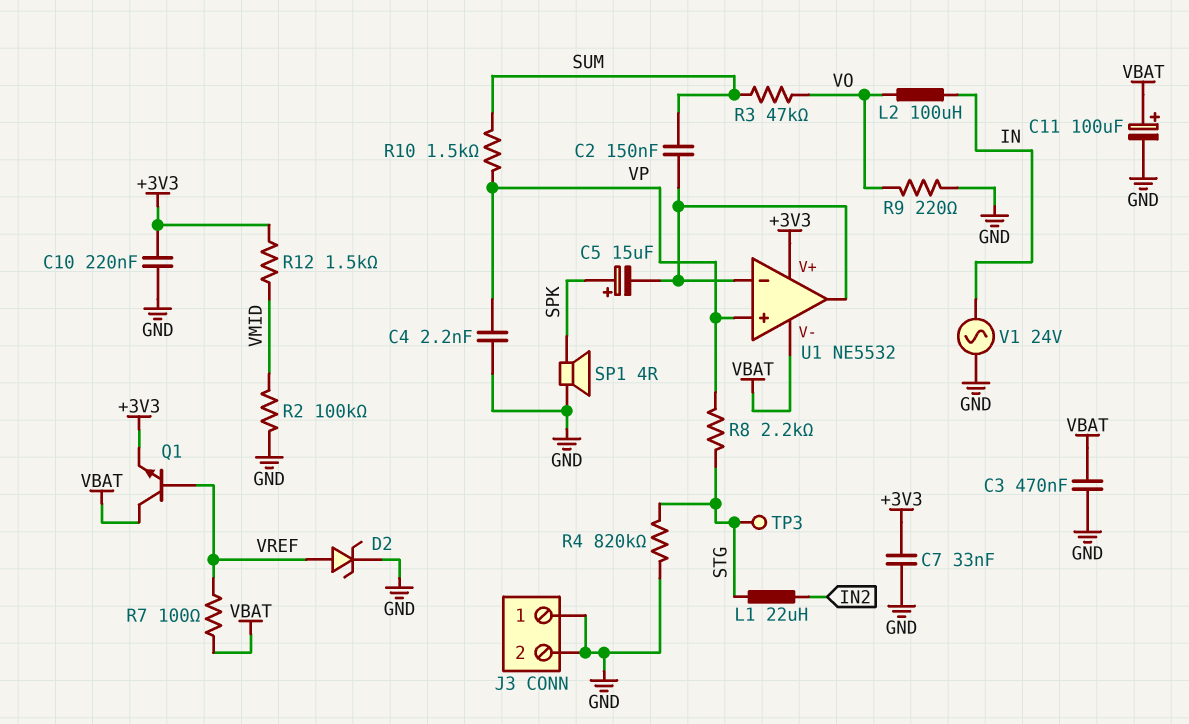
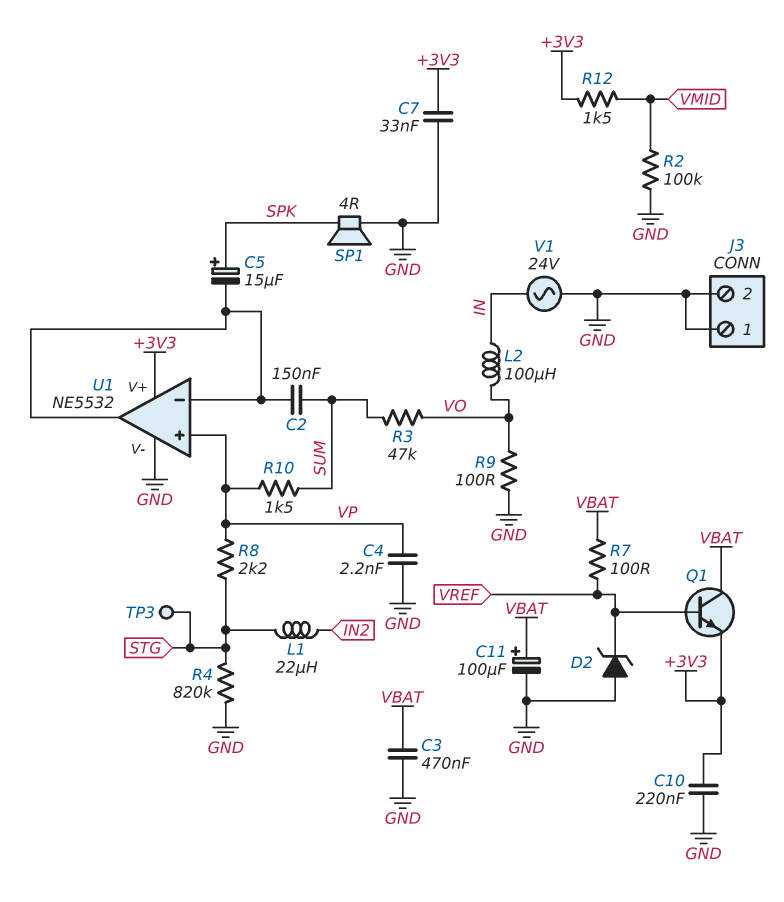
D2: zener (A VREF, K GND) -> zener (A GND, K VREF)
R9: 220 (GND, VO) -> 100 (GND, VO)
U1 pin V-: VBAT -> GND

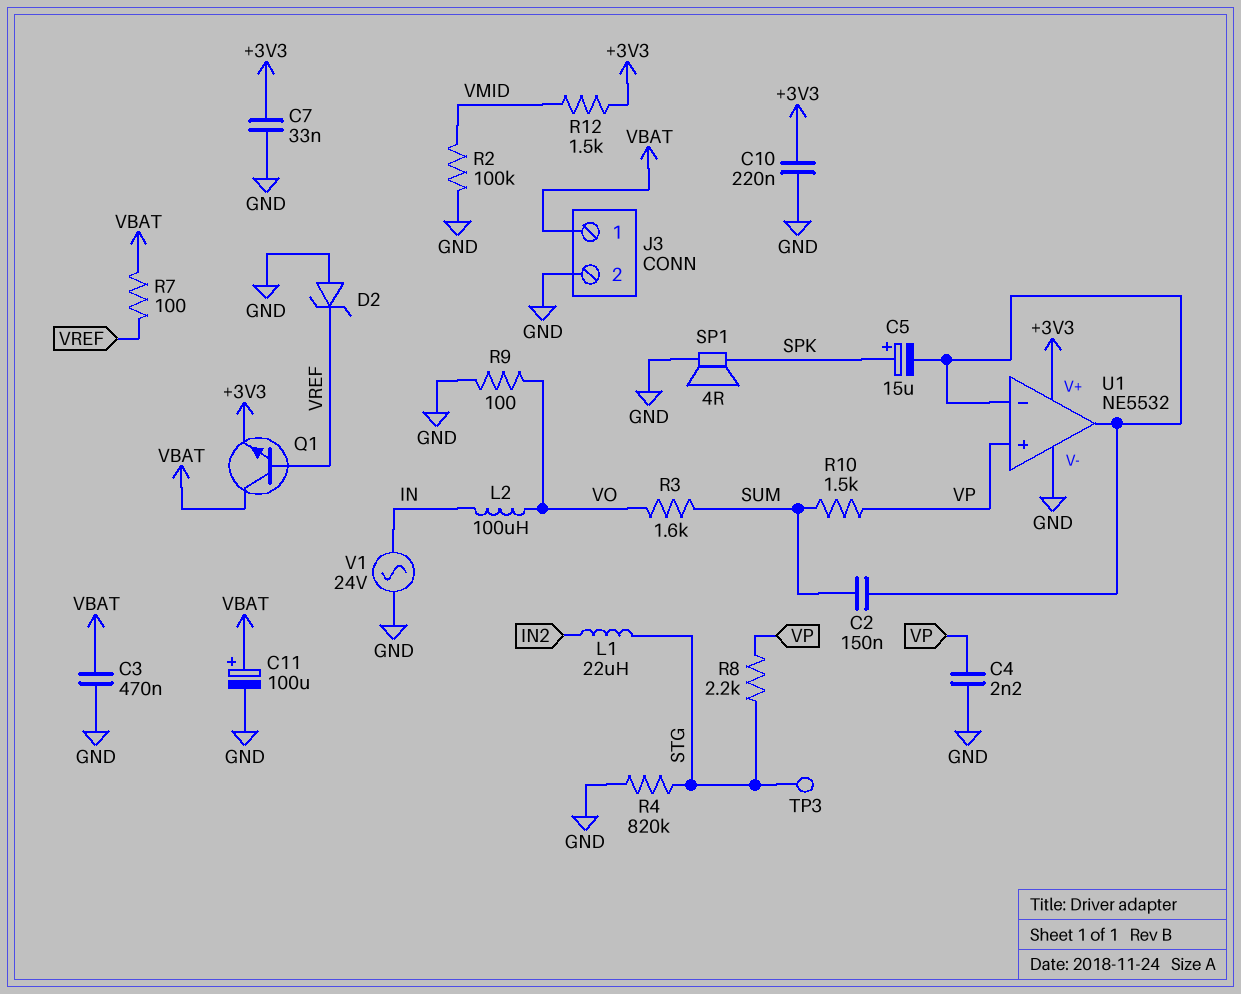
J3 pin 1: GND -> VBAT
R3: 47k (SUM, VO) -> 1.6k (SUM, VO)

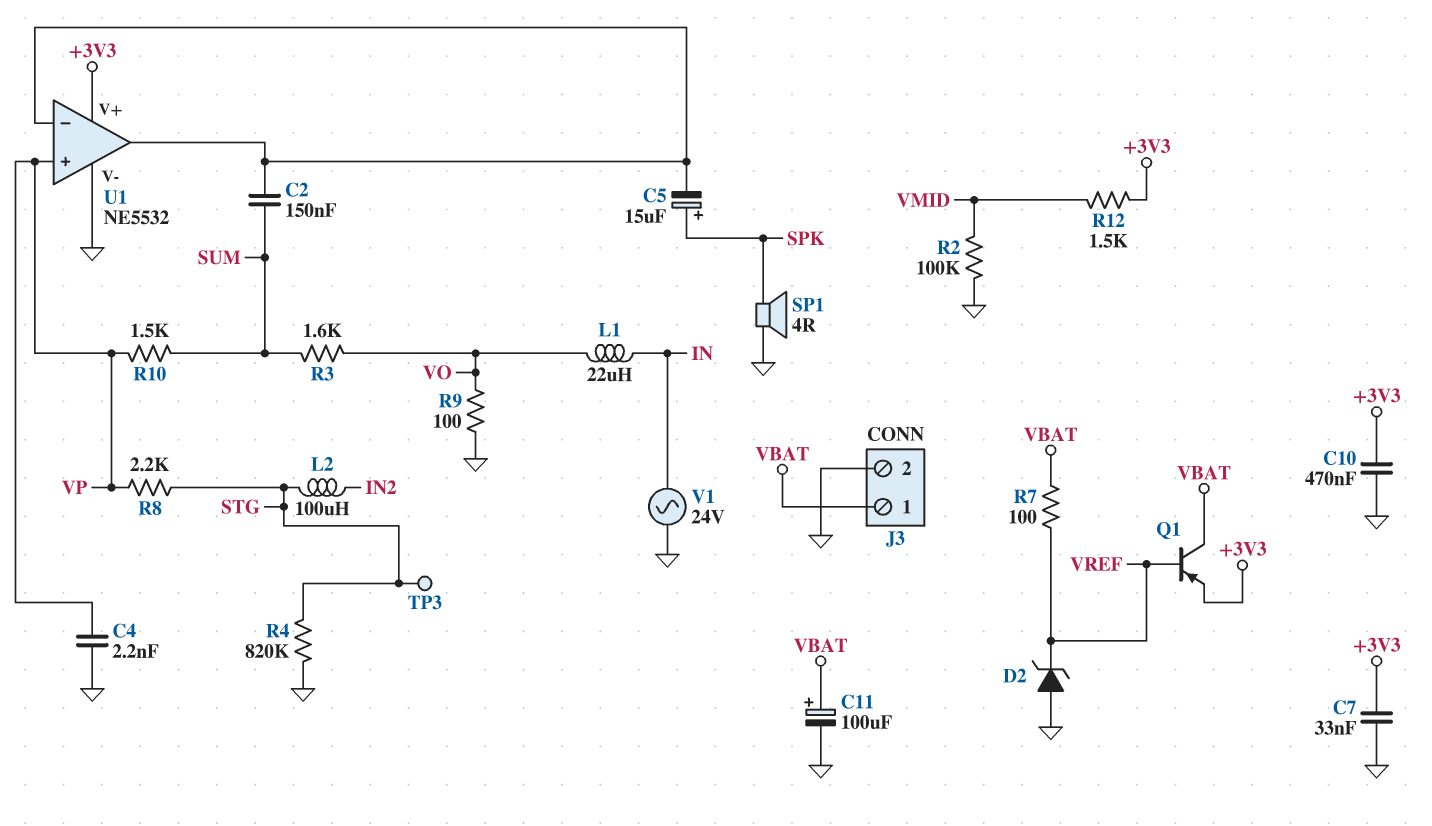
C3: 470nF (GND, VBAT) -> none
C10: 220nF (+3V3, GND) -> 470nF (+3V3, GND)
L1: 22uH (IN2, STG) -> 22uH (IN, VO)
L2: 100uH (IN, VO) -> 100uH (IN2, STG)
Q1: NPN (B VREF, C VBAT, E +3V3) -> PNP (B VREF, C VBAT, E +3V3)

